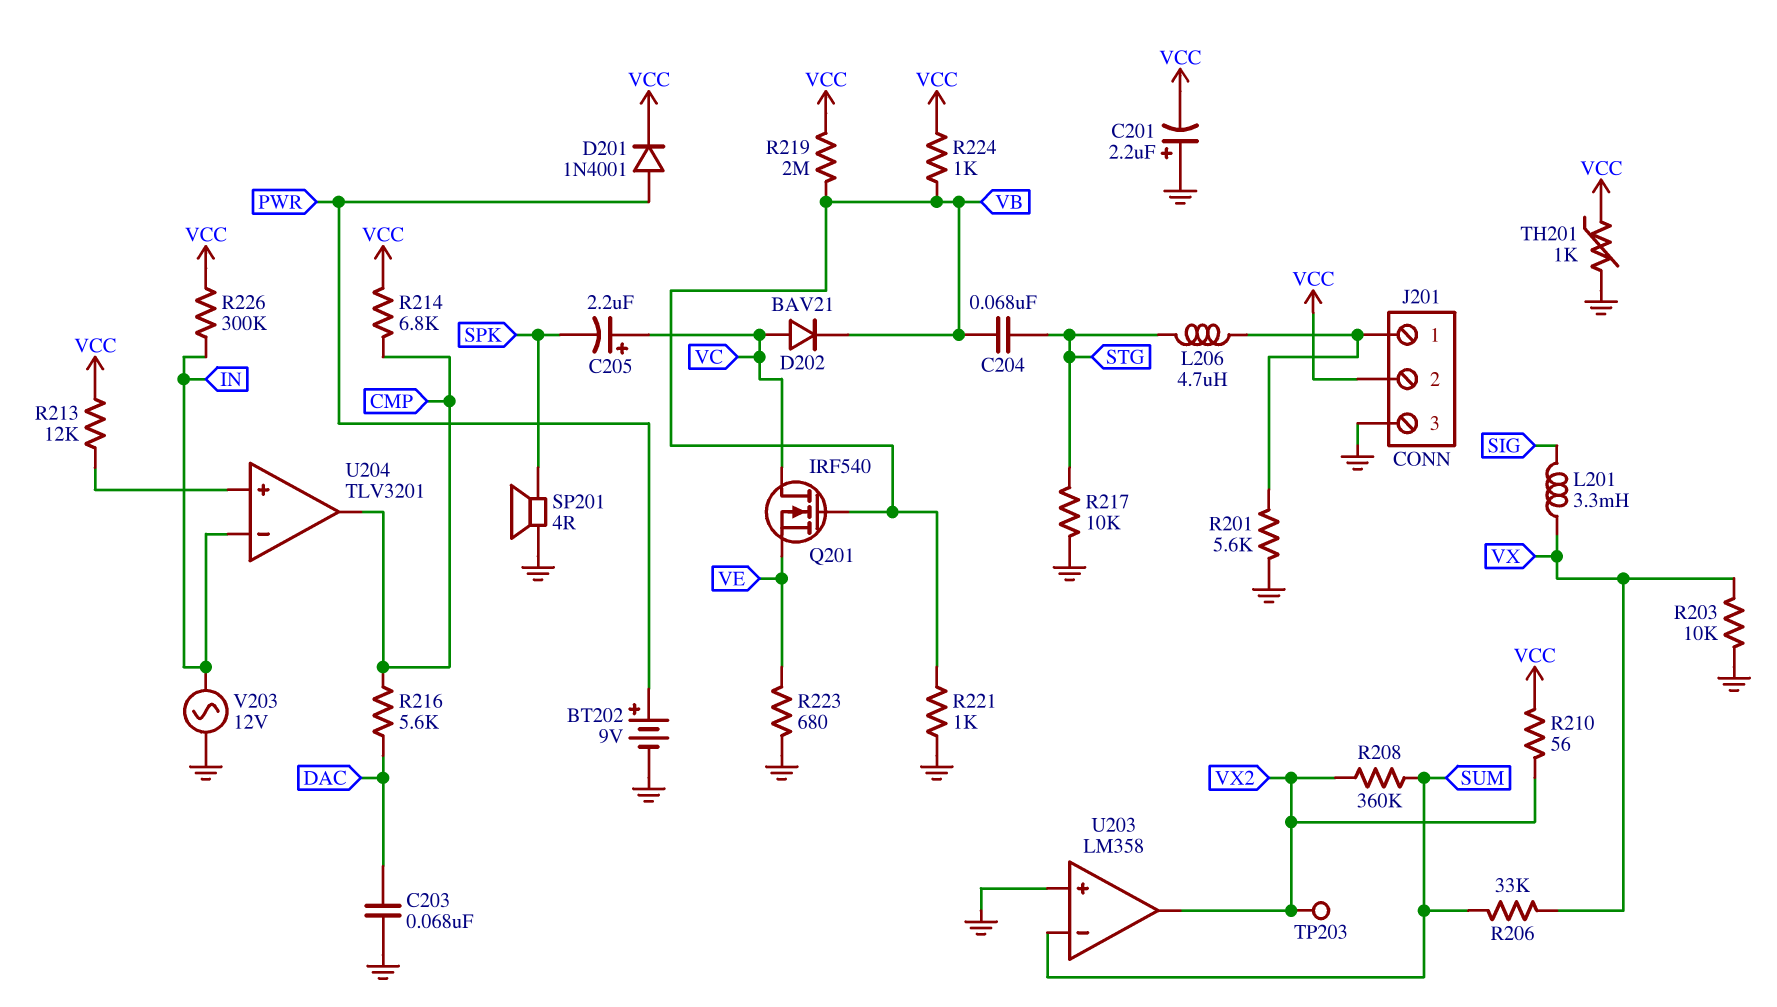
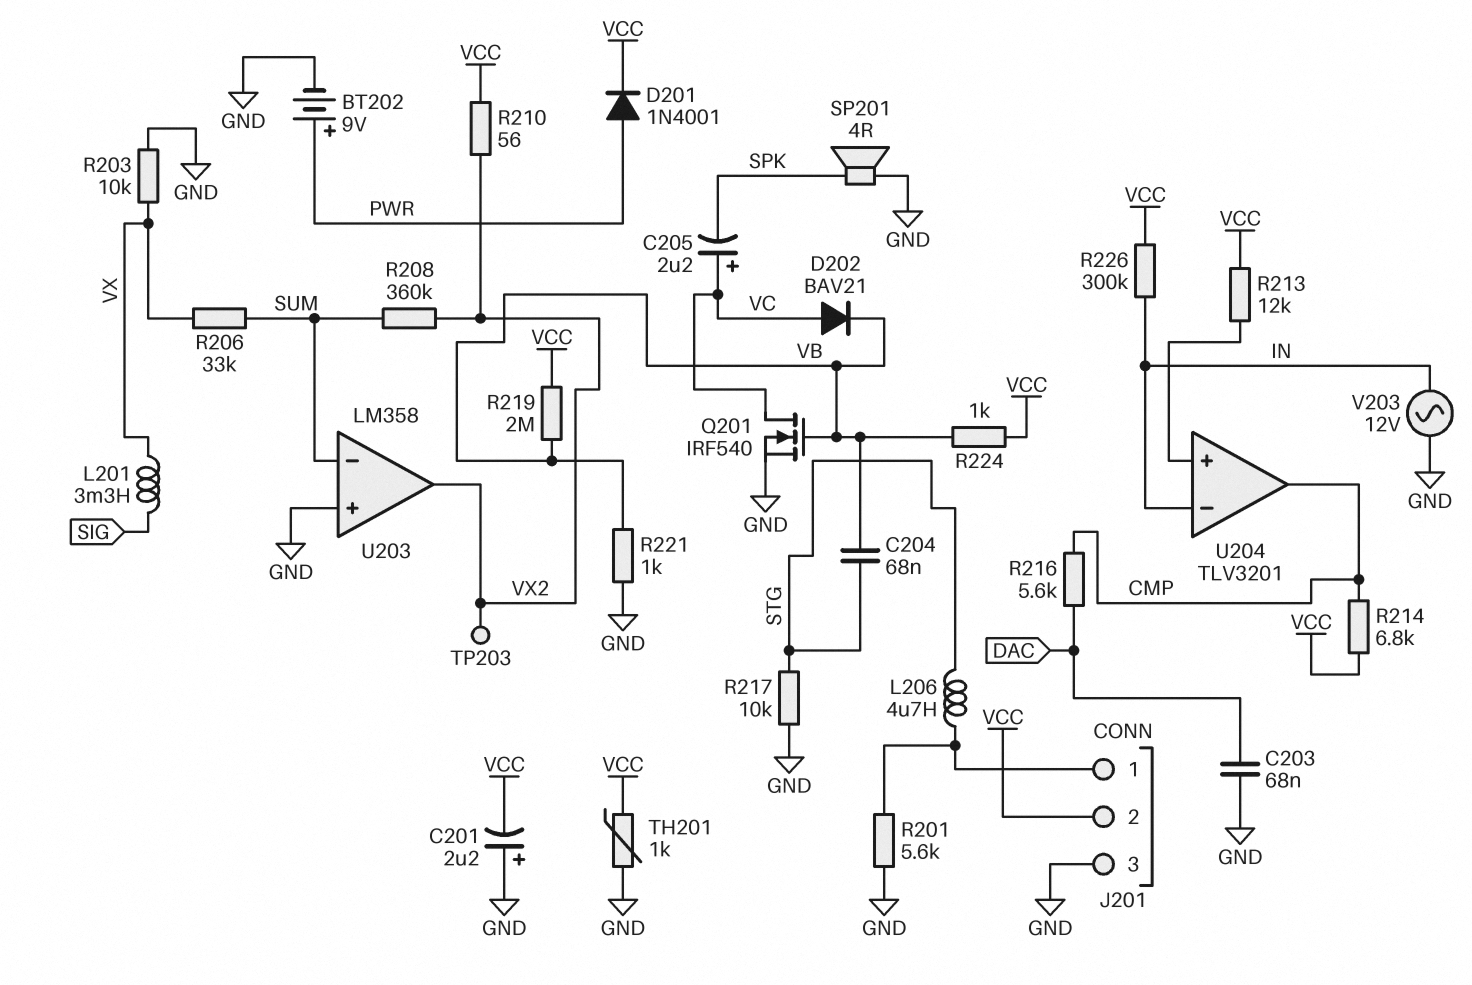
Q201: NMOS IRF540 (G VB, D VC, S VE) -> NMOS IRF540 (G VB, D VC, S GND)
R223: 680 (GND, VE) -> none

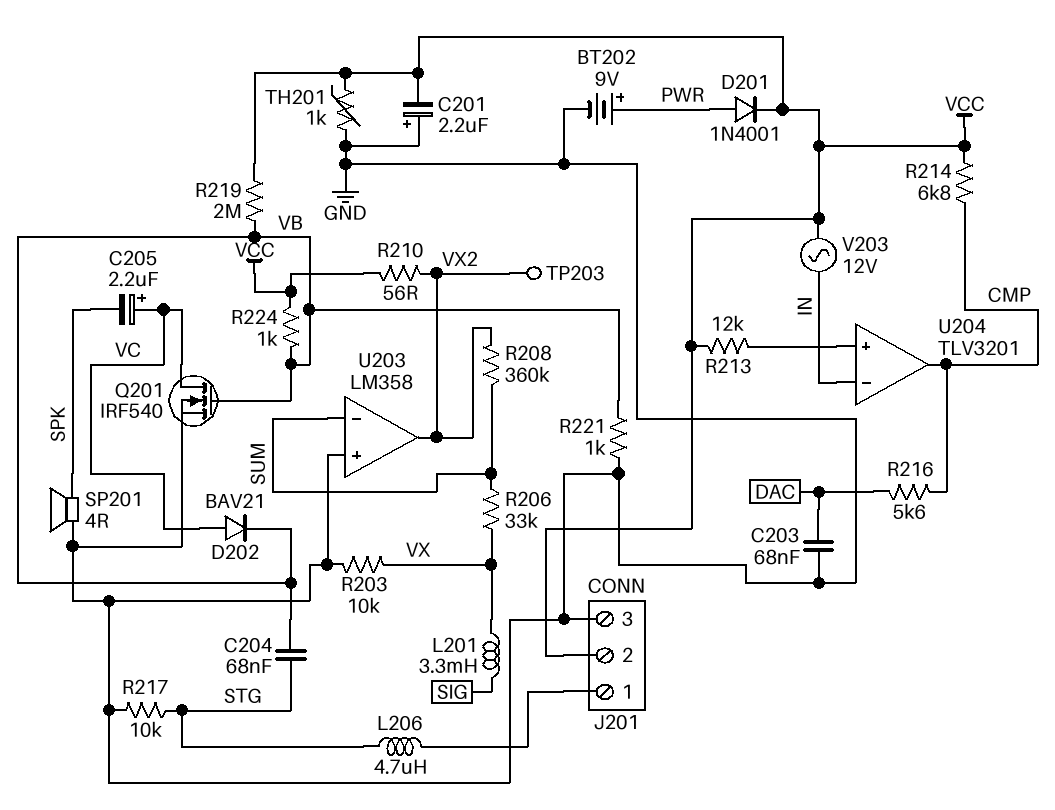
R201: 5.6k (GND, J201/1) -> none
R226: 300k (IN, VCC) -> none
V203: AC 12V (GND, IN) -> AC 12V (IN, VCC)

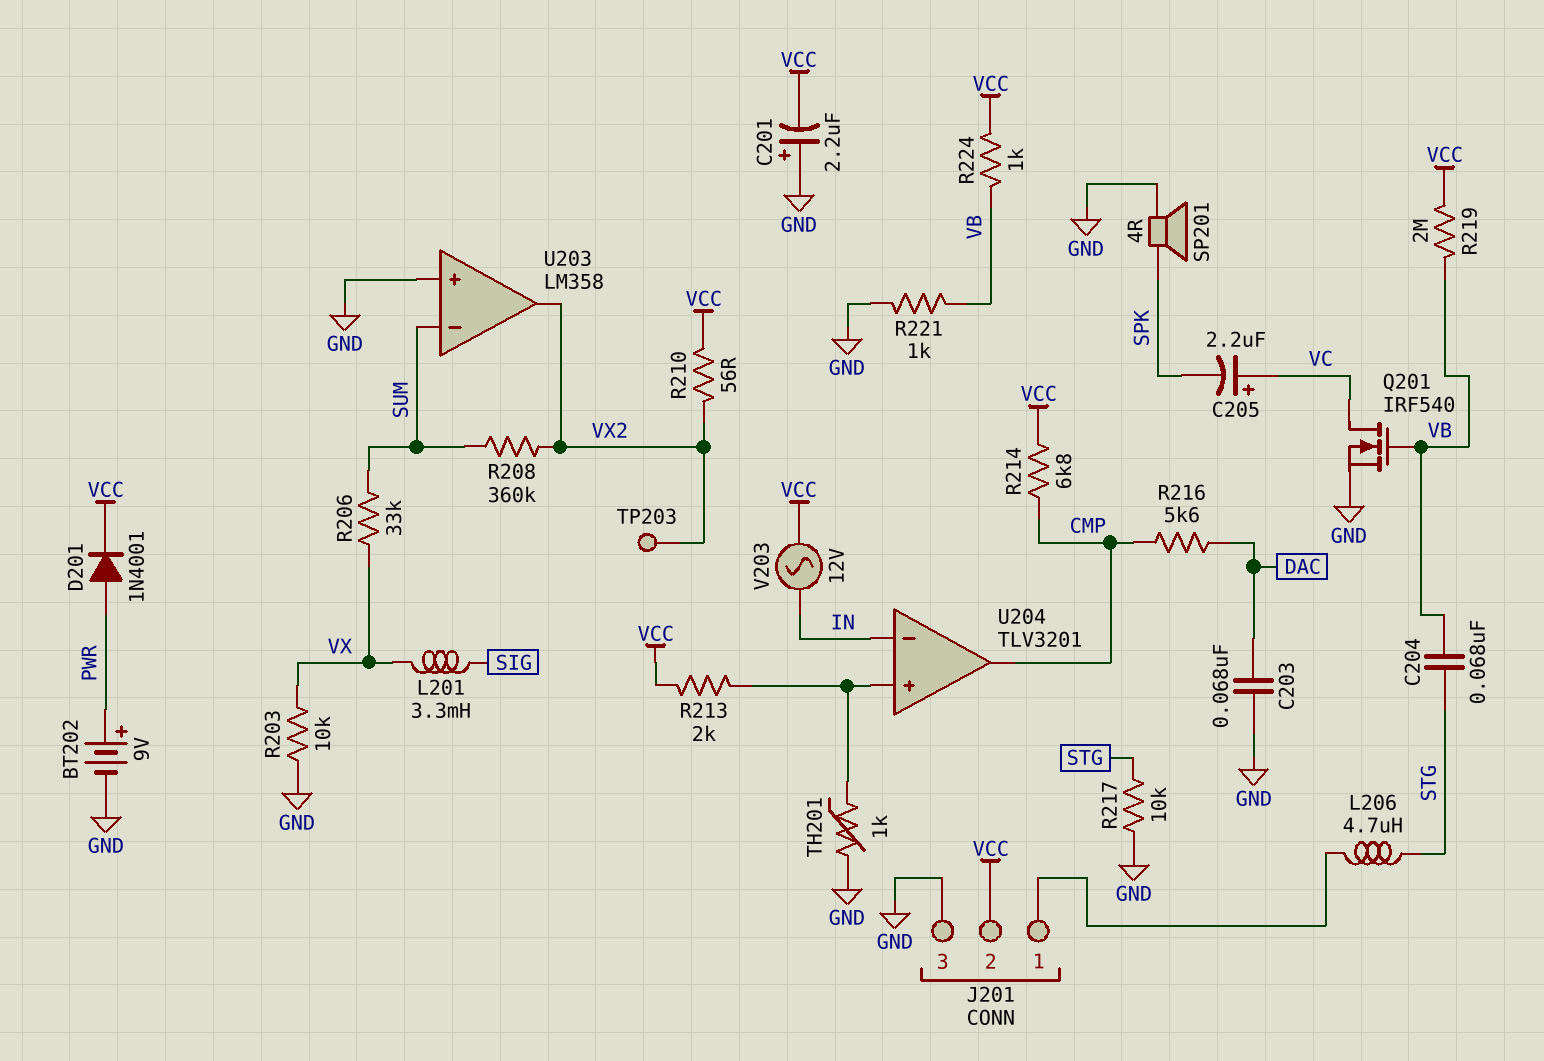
D202: diode BAV21 (A VC, K VB) -> none
R213: 12k (U204/in+, VCC) -> 2k (U204/in+, VCC)
TH201: 1k (GND, VCC) -> 1k (GND, U204/in+)

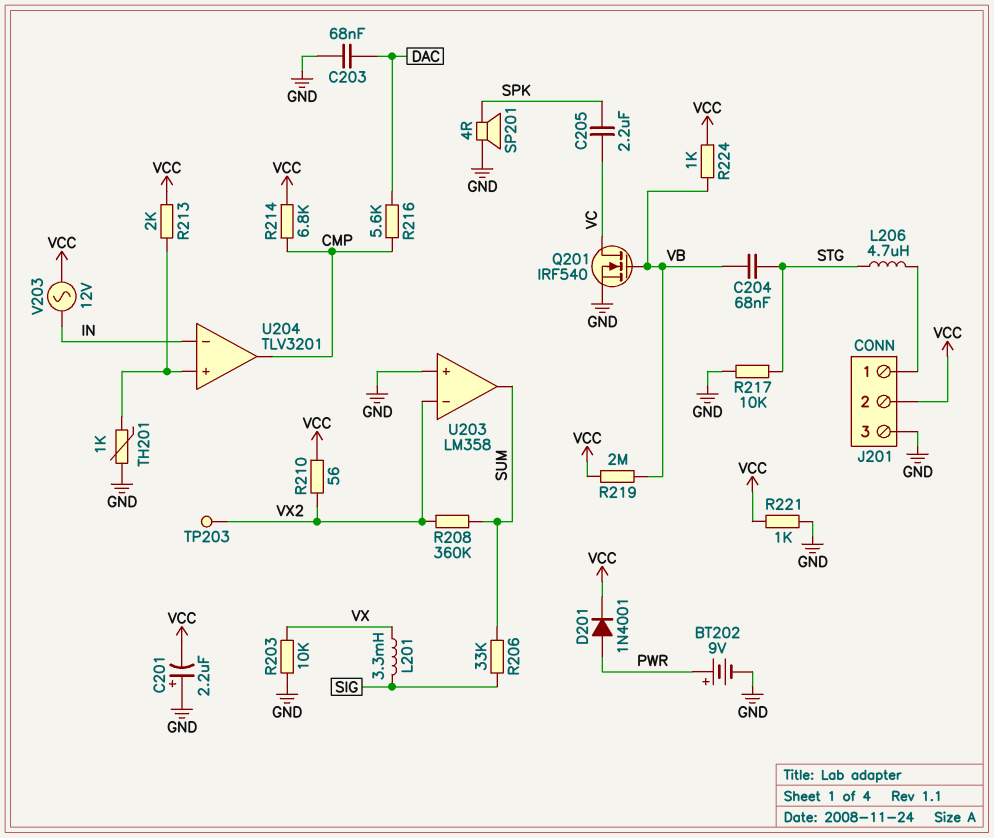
C205: 2.2uF (plus VC, minus SPK) -> 2.2uF (SPK, VC)
R206: 33k (SUM, VX) -> 33k (SIG, SUM)
R221: 1k (GND, VB) -> 1k (GND, VCC)
U203 pin in-: SUM -> VX2
U203 pin out: VX2 -> SUM

